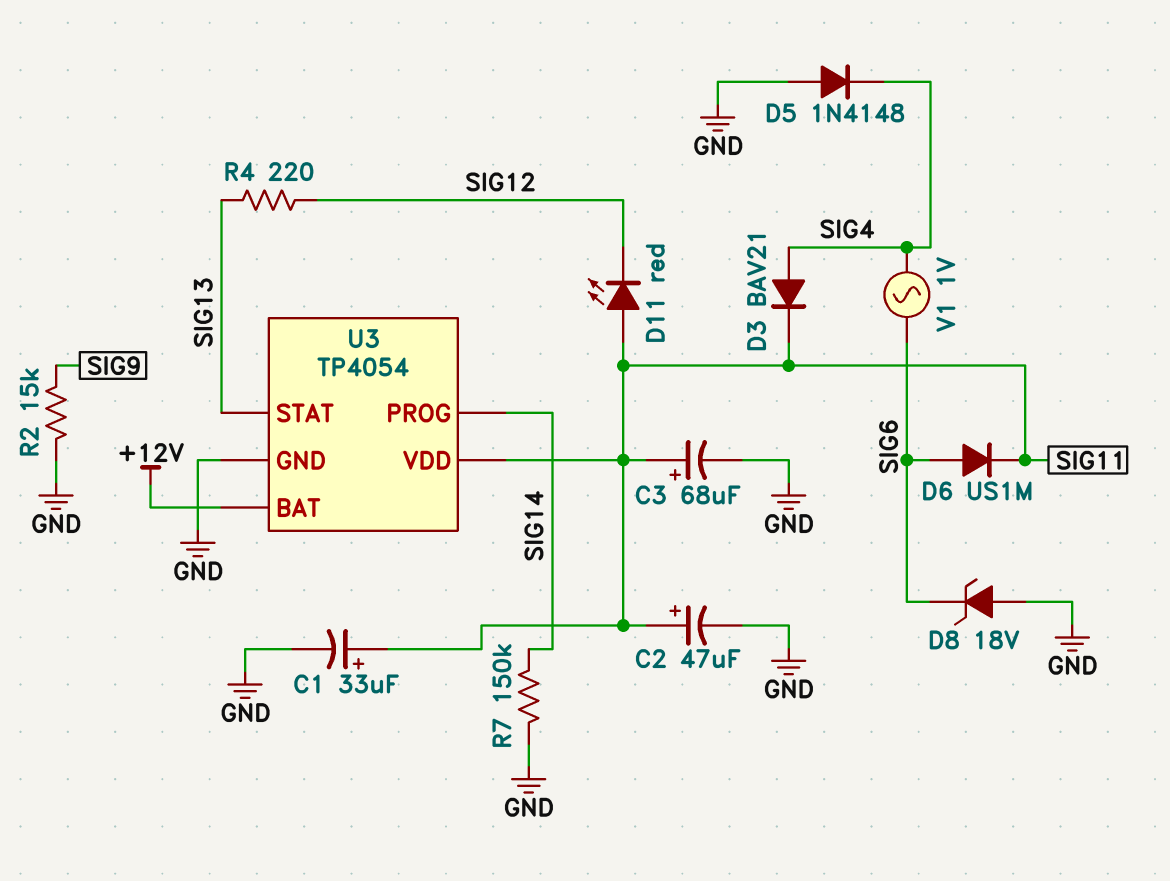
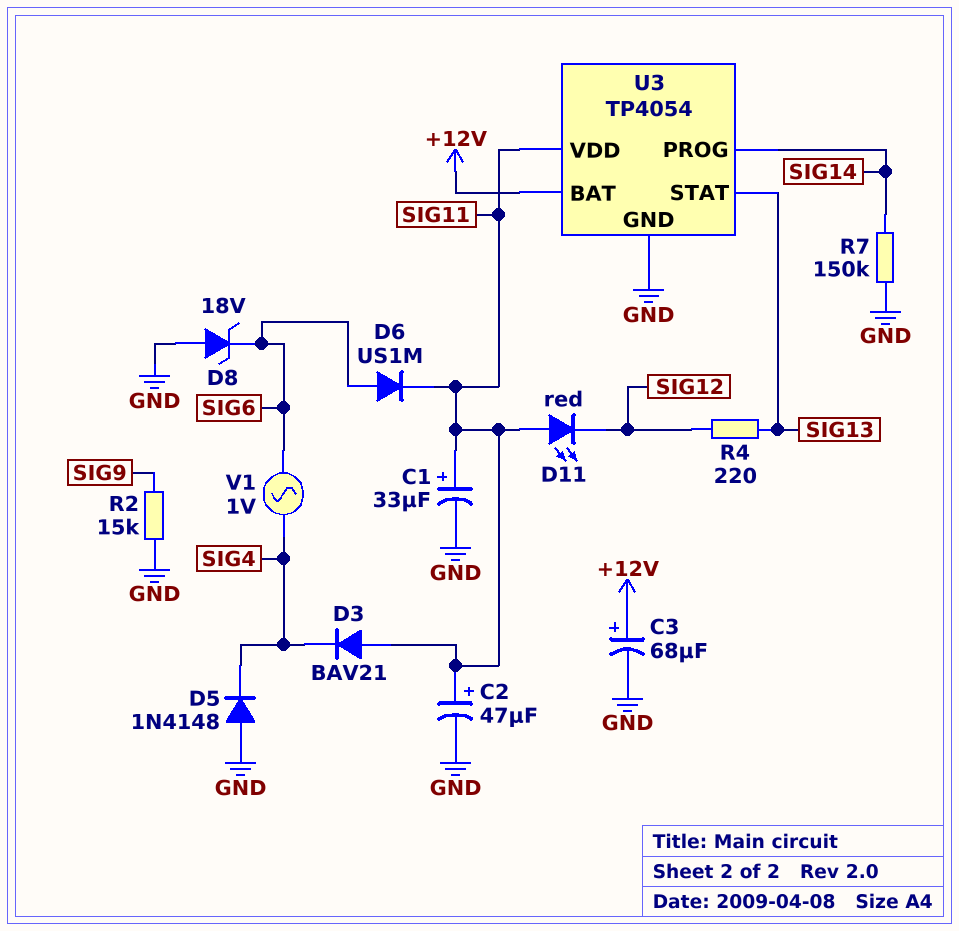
C3: 68uF (plus SIG11, minus GND) -> 68uF (plus +12V, minus GND)
D3: diode BAV21 (A SIG4, K SIG11) -> diode BAV21 (A SIG11, K SIG4)

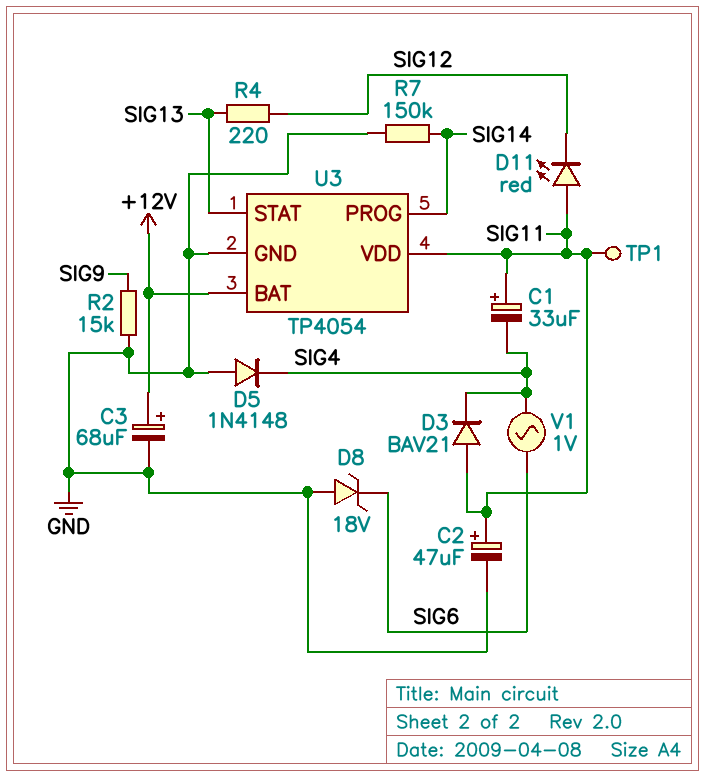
C1: 33uF (plus SIG11, minus GND) -> 33uF (plus SIG11, minus SIG4)
D6: diode US1M (A SIG6, K SIG11) -> none
TP1: none -> test point (SIG11)

